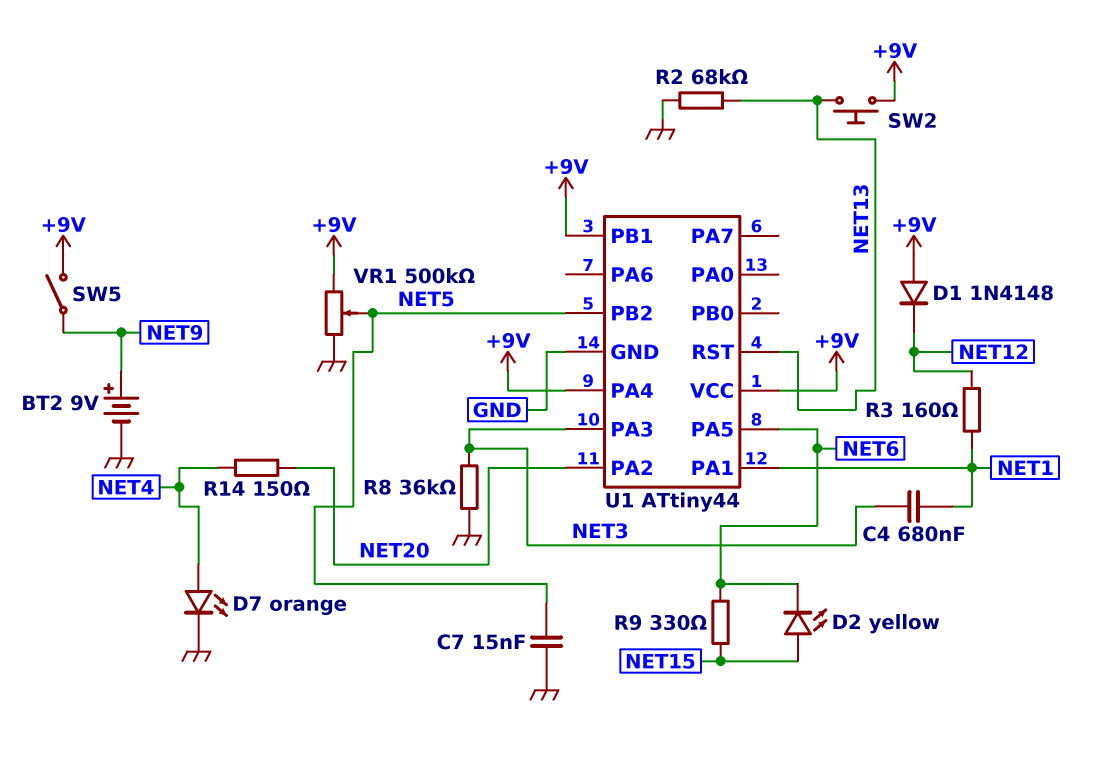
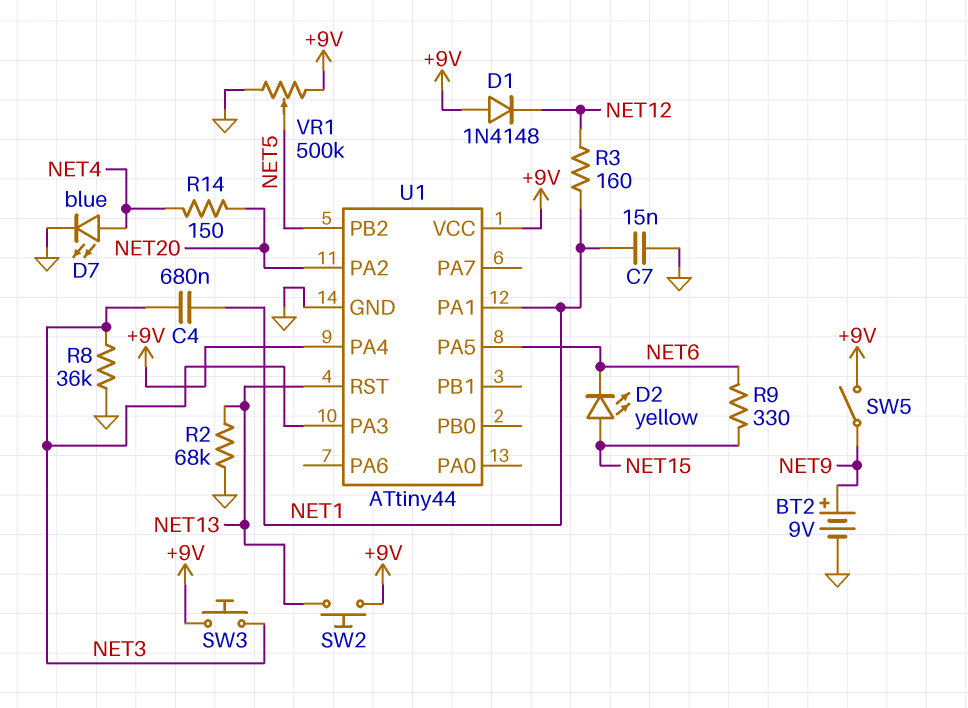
C7: 15nF (GND, NET5) -> 15nF (GND, NET1)
D7: LED orange (A NET4, K GND) -> LED blue (A NET4, K GND)
SW3: none -> button (+9V, NET3)
U1 pin PB1: +9V -> none

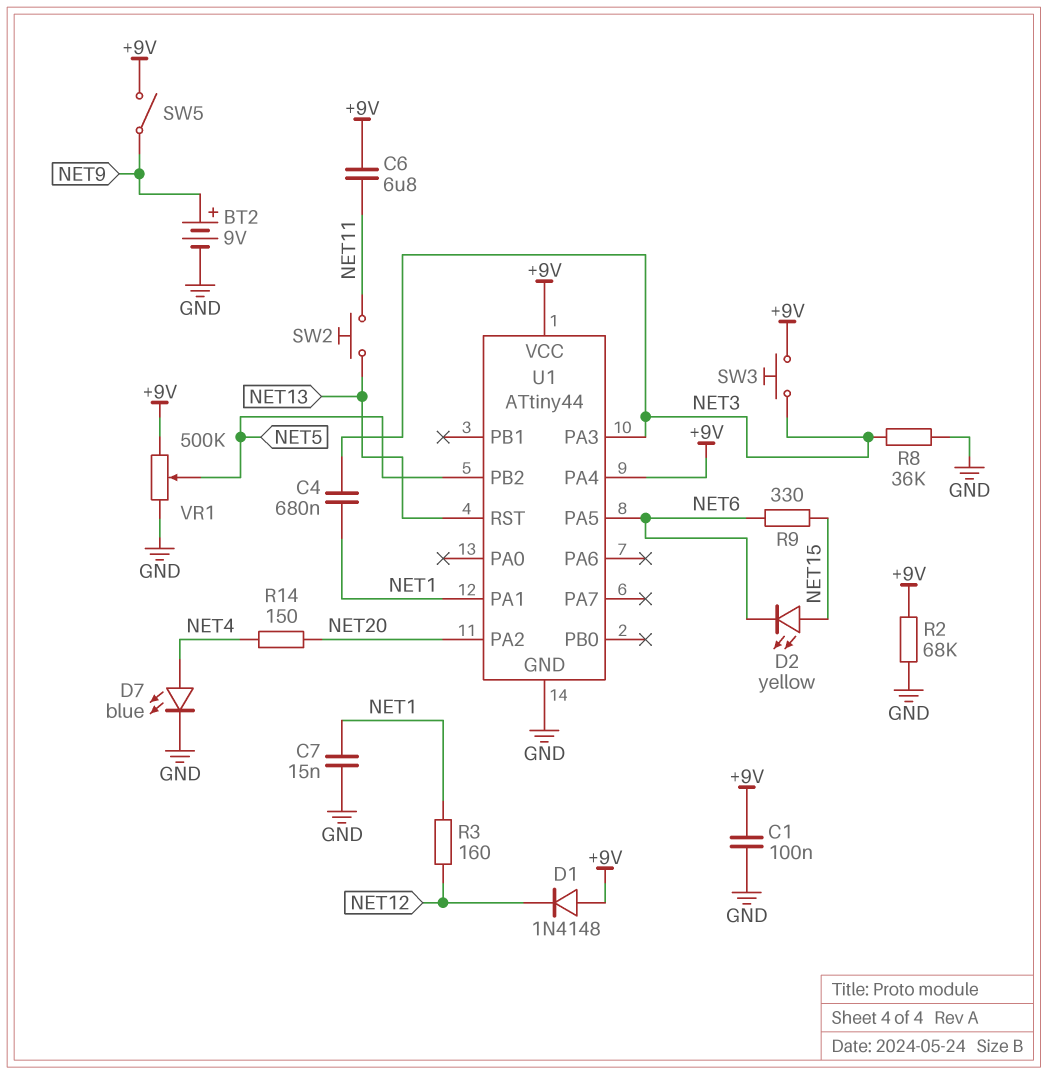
C1: none -> 100nF (+9V, GND)
C6: none -> 6.8uF (+9V, NET11)
R2: 68k (GND, NET13) -> 68k (+9V, GND)
SW2: button (+9V, NET13) -> button (NET11, NET13)

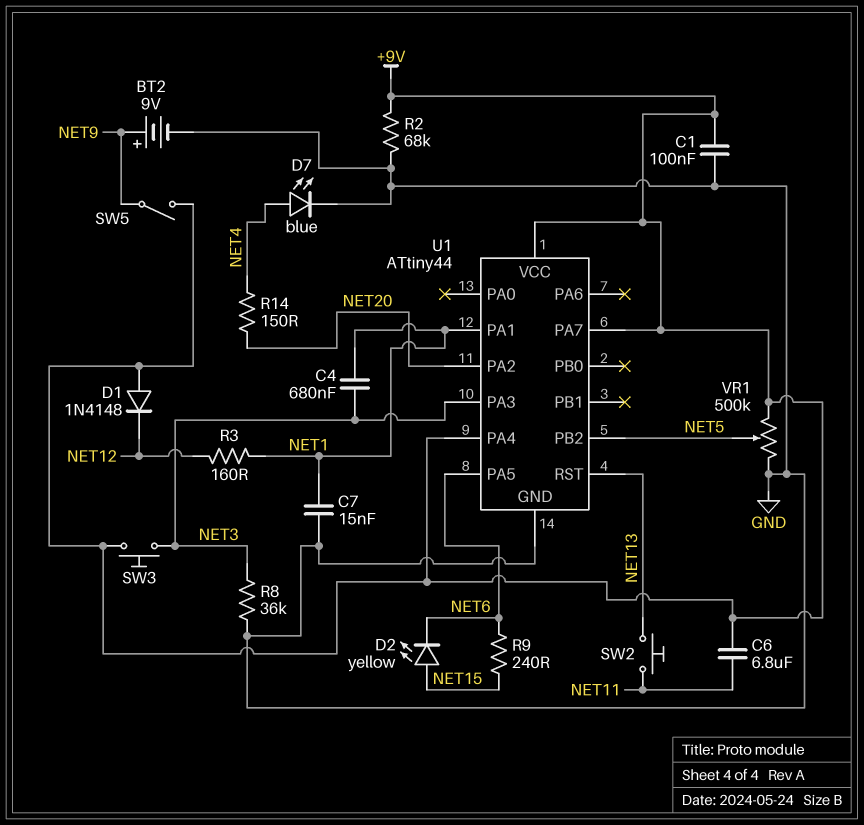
R9: 330 (NET6, NET15) -> 240 (NET6, NET15)
U1 pin PA7: none -> +9V

